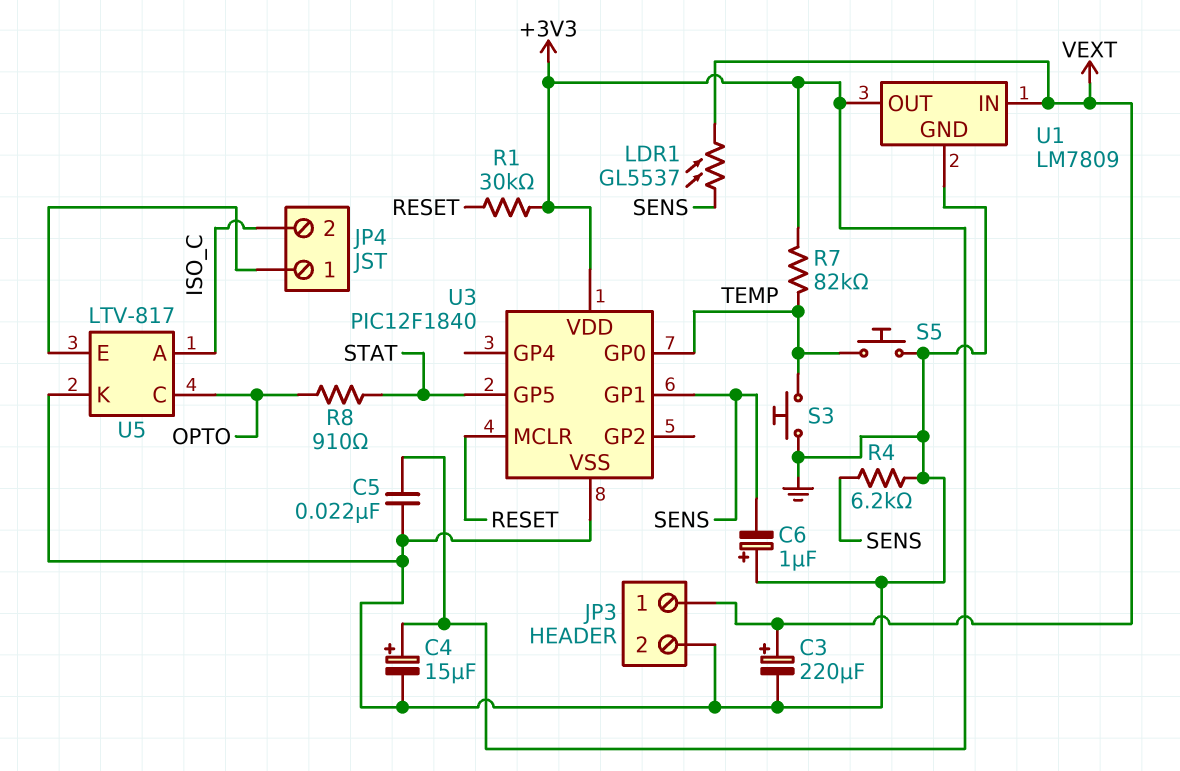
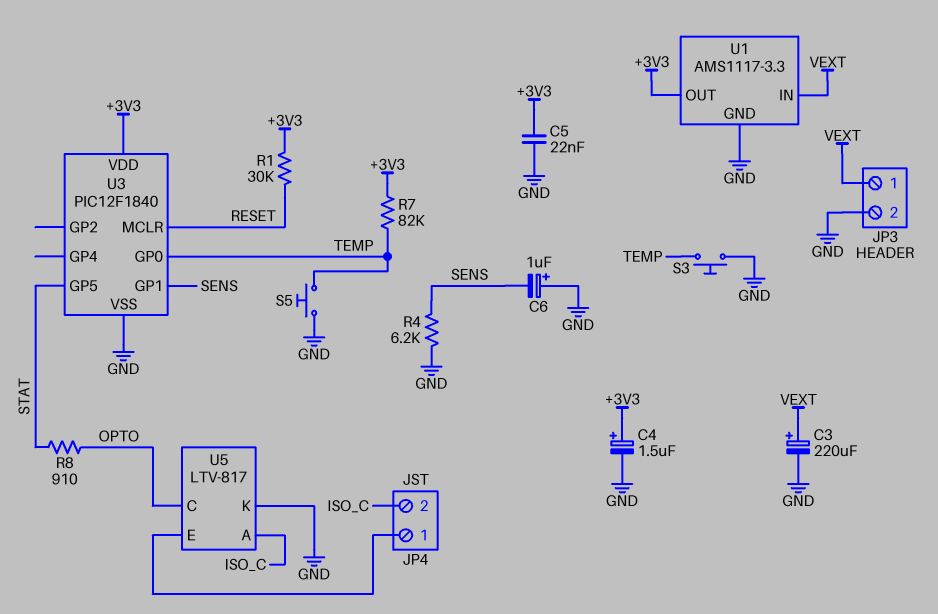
C4: 15uF (plus +3V3, minus GND) -> 1.5uF (plus +3V3, minus GND)
LDR1: GL5537 (SENS, VEXT) -> none
U1: LM7809 -> AMS1117-3.3

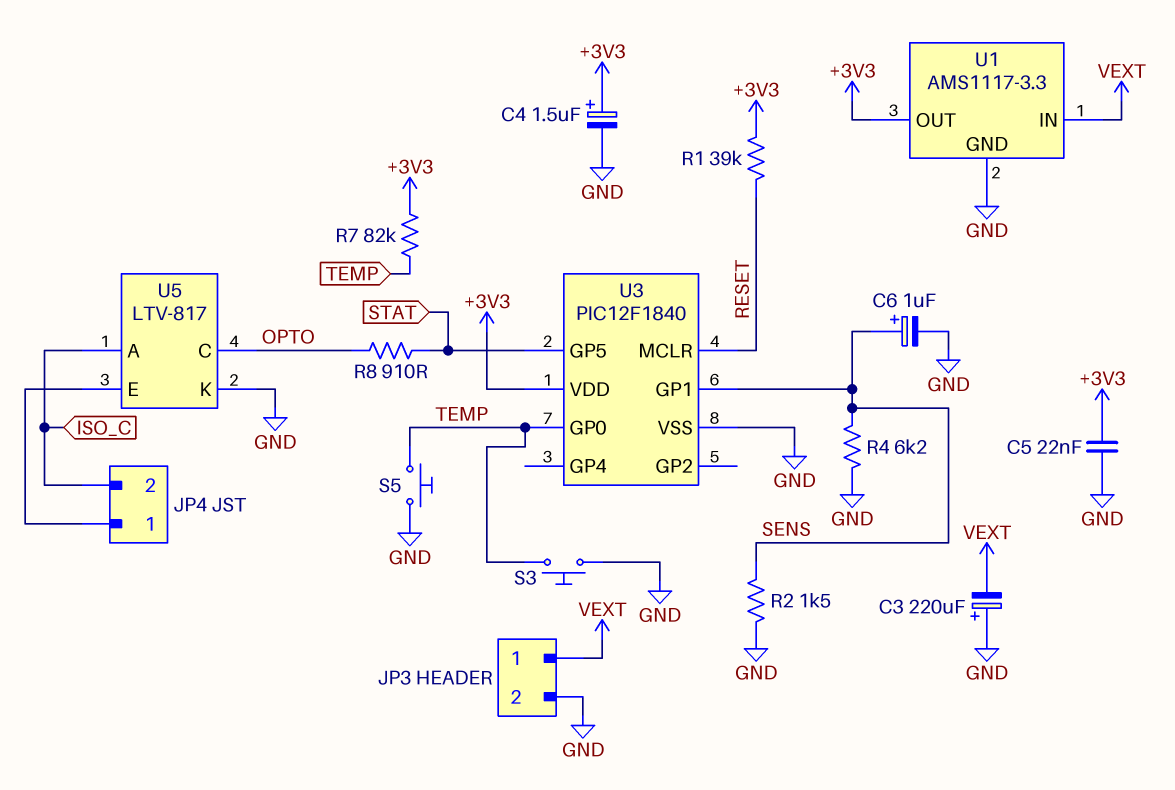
C3: 220uF (plus VEXT, minus GND) -> 220uF (plus GND, minus VEXT)
C6: 1uF (plus GND, minus SENS) -> 1uF (plus SENS, minus GND)
R1: 30k (+3V3, RESET) -> 39k (+3V3, RESET)
R2: none -> 1.5k (GND, SENS)

